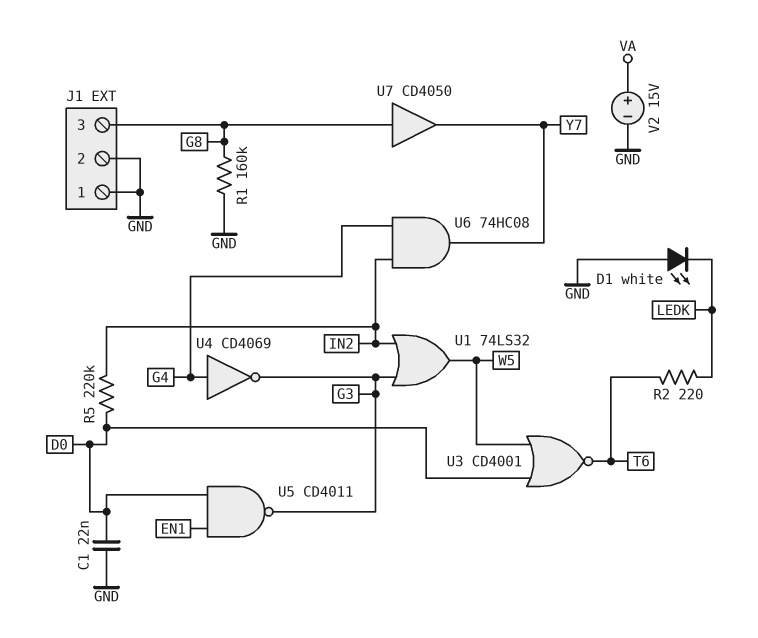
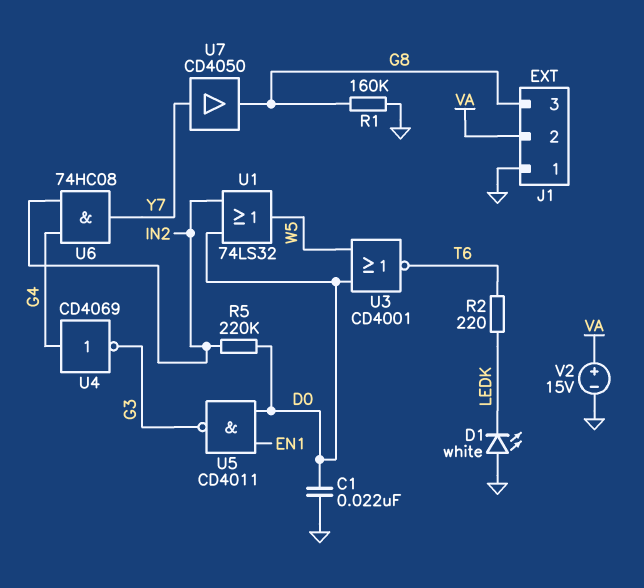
J1 pin 2: GND -> VA
U1: OR 74LS32 (in G3, in IN2, out W5) -> OR 74LS32 (in D0, in IN2, out W5)
U7: buffer CD4050 (in G8, out Y7) -> buffer CD4050 (in Y7, out G8)

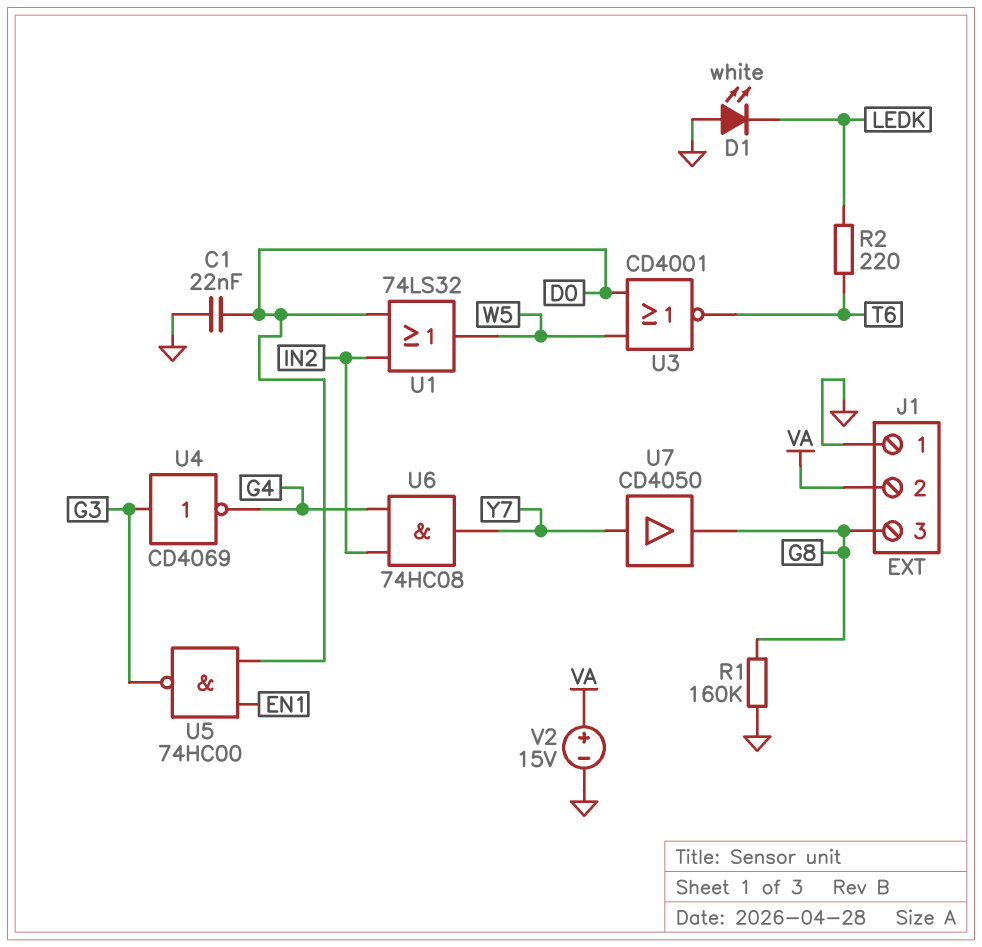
R5: 220k (D0, IN2) -> none
U4: NOT CD4069 (in G4, out G3) -> NOT CD4069 (in G3, out G4)
U5: NAND CD4011 (in D0, in EN1, out G3) -> NAND 74HC00 (in D0, in EN1, out G3)

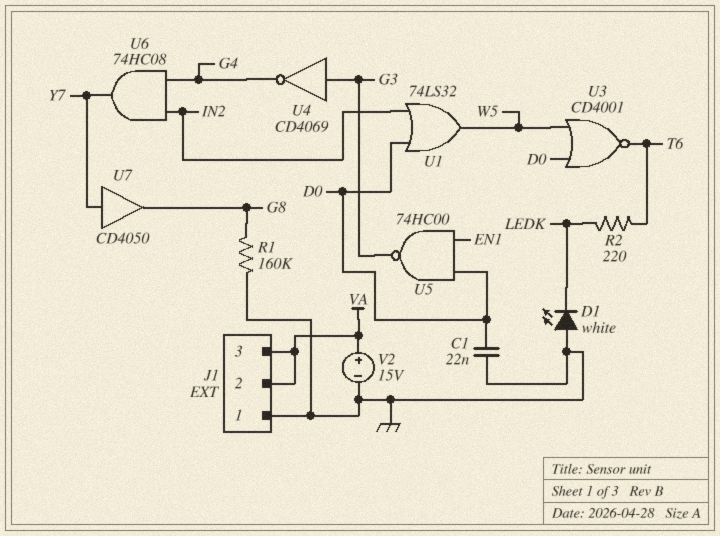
J1 pin 3: G8 -> VA

